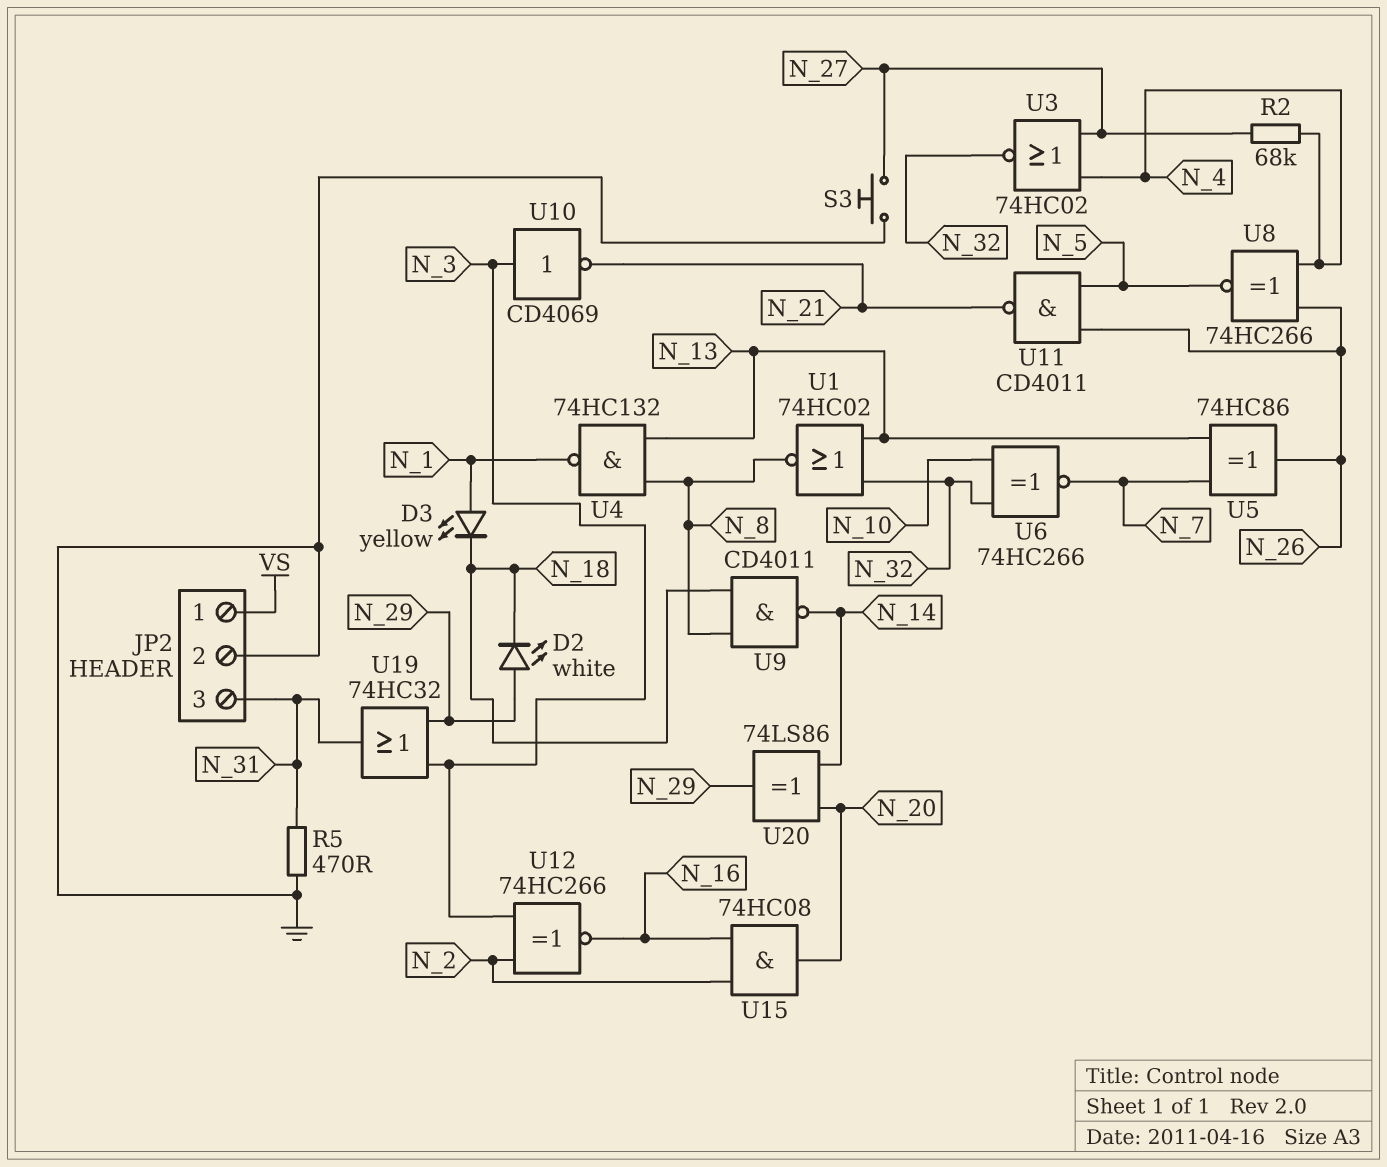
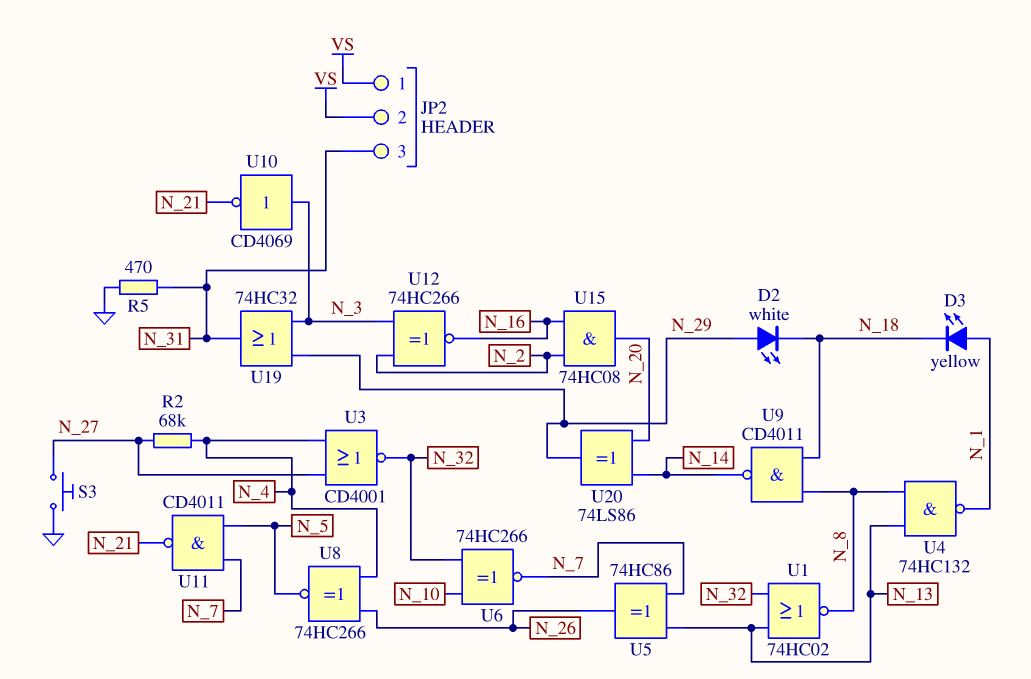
JP2 pin 2: GND -> VS
U3: NOR 74HC02 (in N_4, in N_27, out N_32) -> NOR CD4001 (in N_4, in N_27, out N_32)
U11: NAND CD4011 (in N_5, in N_26, out N_21) -> NAND CD4011 (in N_5, in N_7, out N_21)

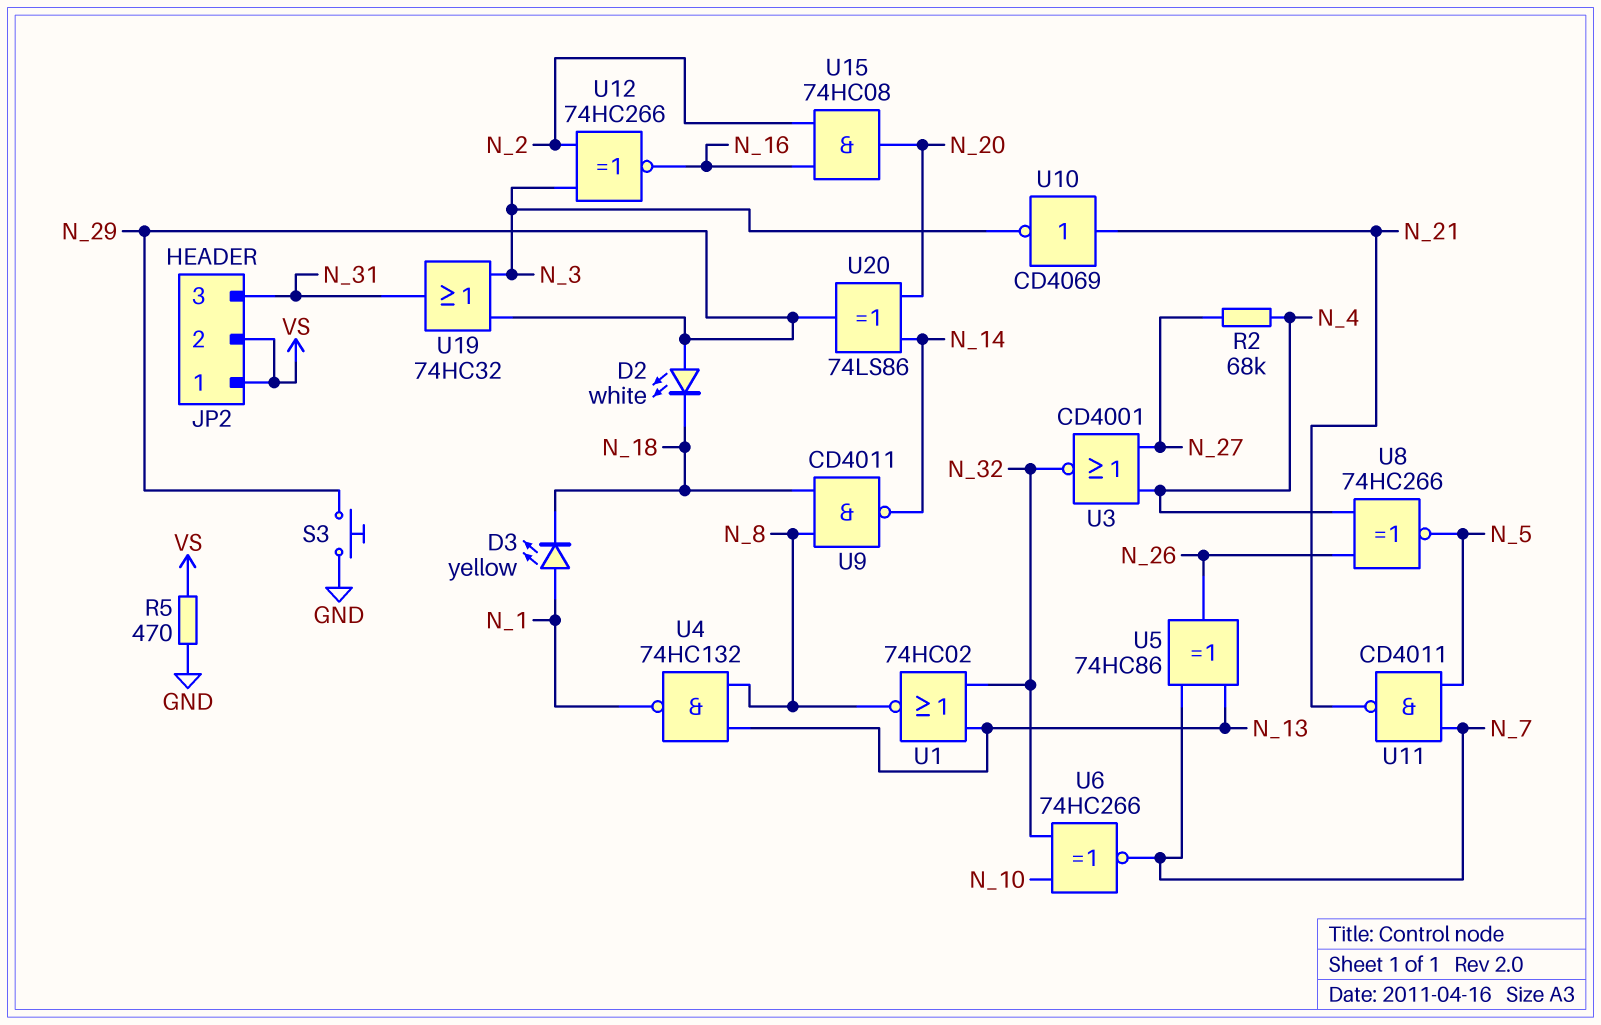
R5: 470 (GND, N_31) -> 470 (GND, VS)
S3: button (GND, N_27) -> button (GND, N_29)
U10: NOT CD4069 (in N_3, out N_21) -> NOT CD4069 (in N_21, out N_3)

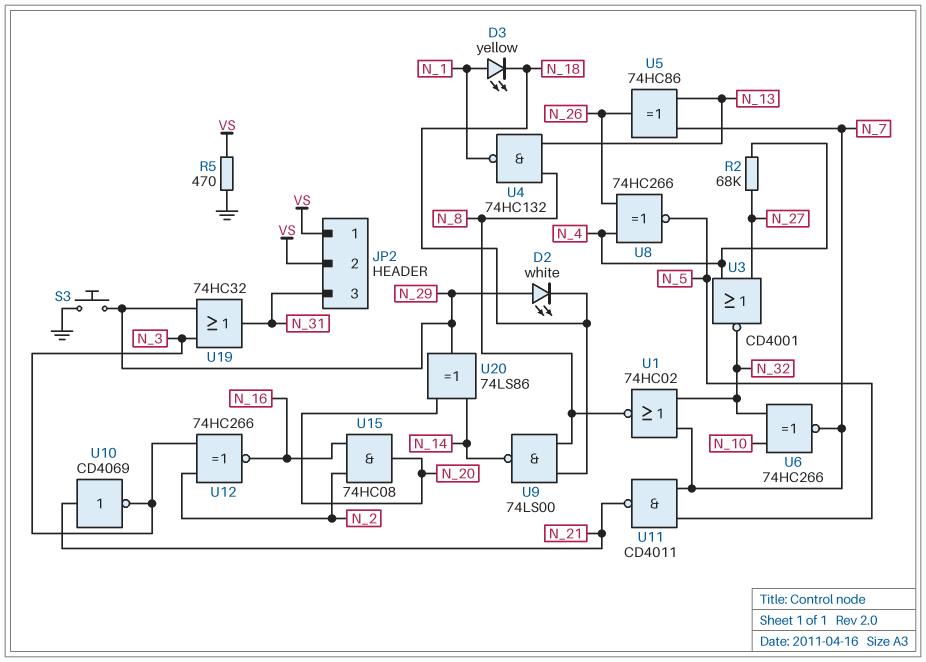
U1: NOR 74HC02 (in N_13, in N_32, out N_8) -> NOR 74HC02 (in N_7, in N_32, out N_8)
U9: NAND CD4011 (in N_8, in N_18, out N_14) -> NAND 74LS00 (in N_8, in N_18, out N_14)

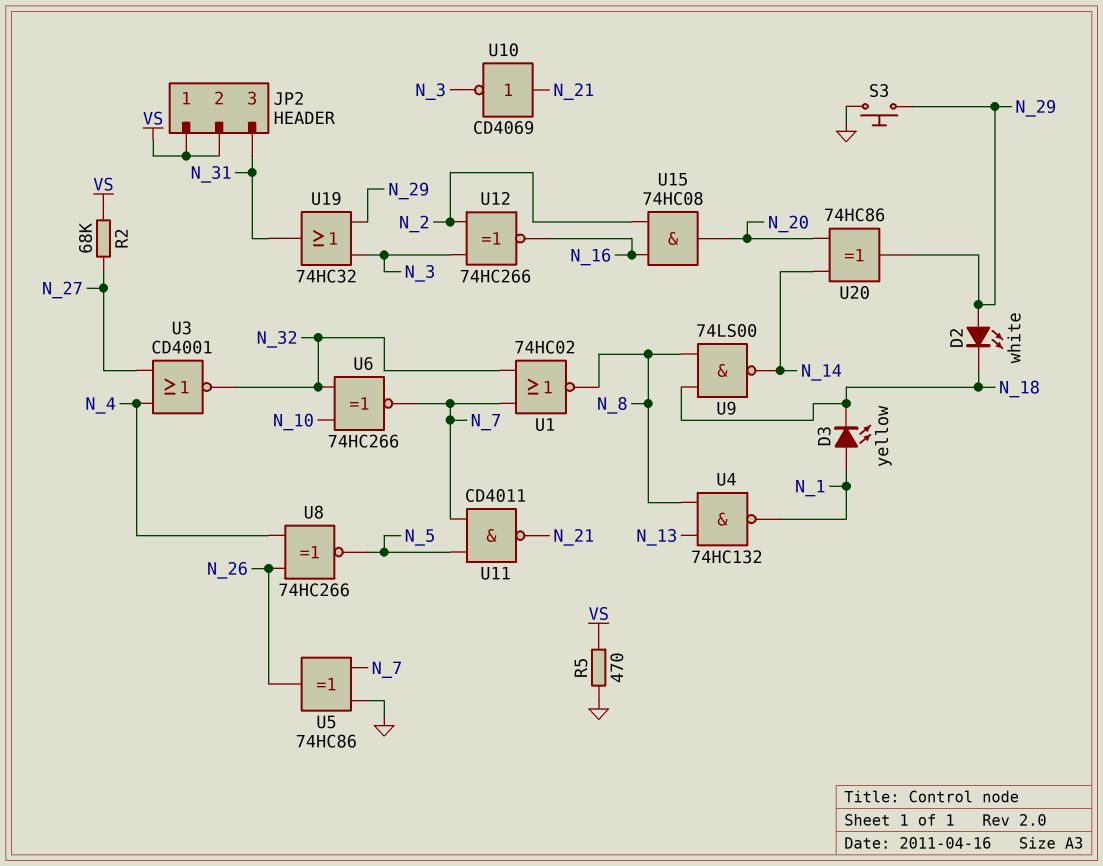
R2: 68k (N_4, N_27) -> 68k (N_27, VS)
U5: XOR 74HC86 (in N_7, in N_13, out N_26) -> XOR 74HC86 (in GND, in N_7, out N_26)
U20: XOR 74LS86 (in N_14, in N_20, out N_29) -> XOR 74HC86 (in N_14, in N_20, out N_29)

